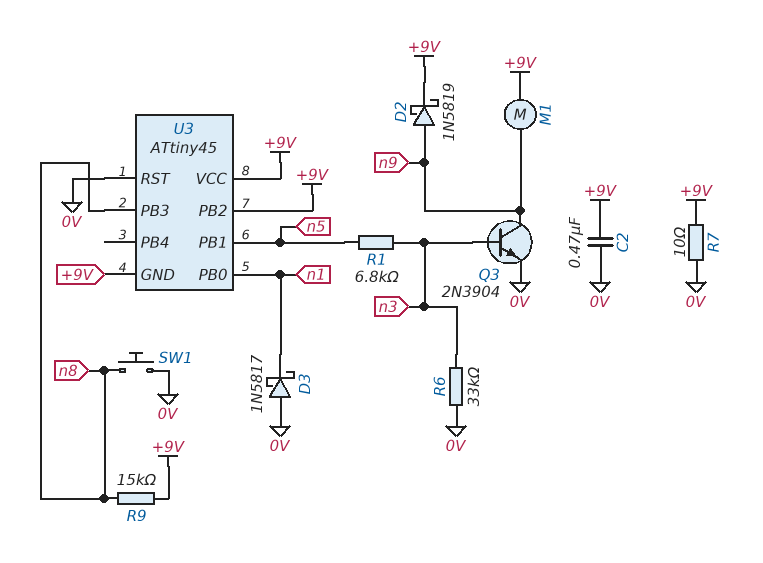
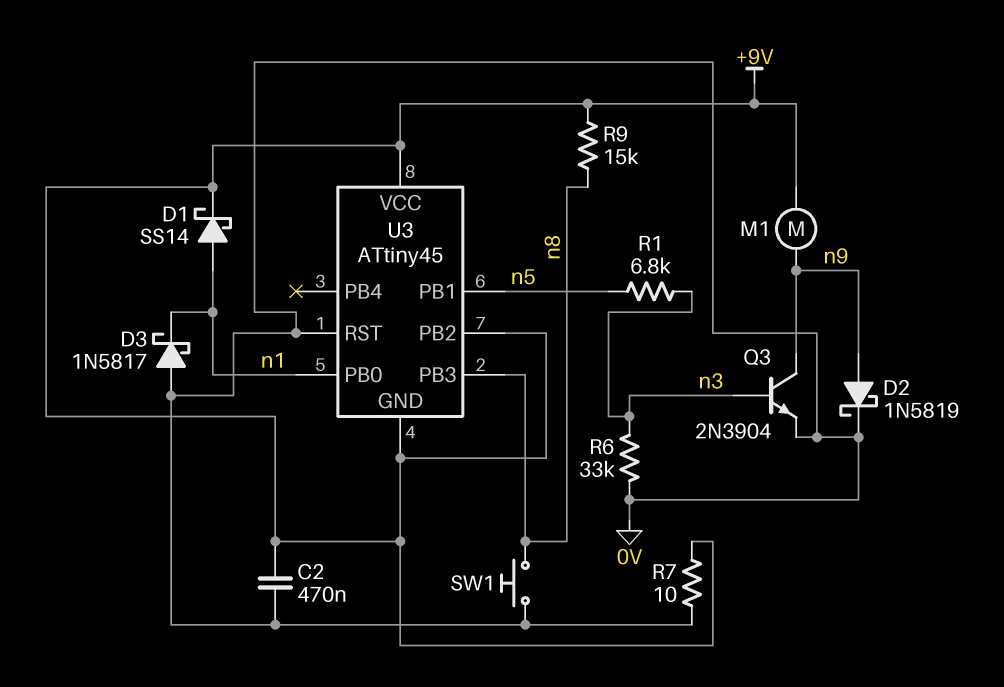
D1: none -> schottky SS14 (A n1, K +9V)
D2: schottky 1N5819 (A n9, K +9V) -> schottky 1N5819 (A n9, K 0V)

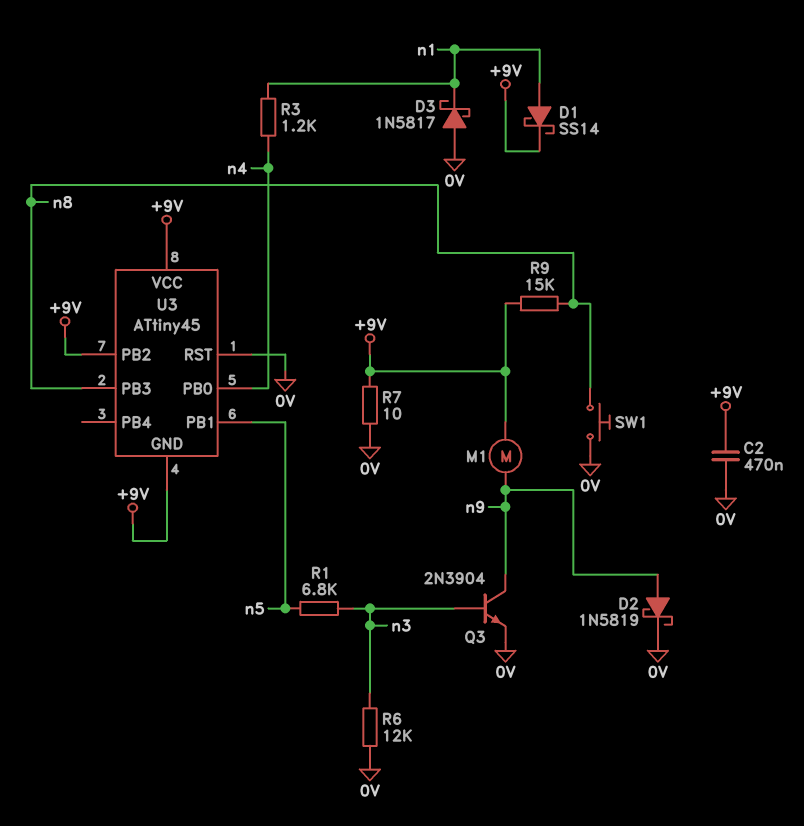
R3: none -> 1.2k (n1, n4)
R6: 33k (0V, n3) -> 12k (0V, n3)
U3 pin PB0: n1 -> n4

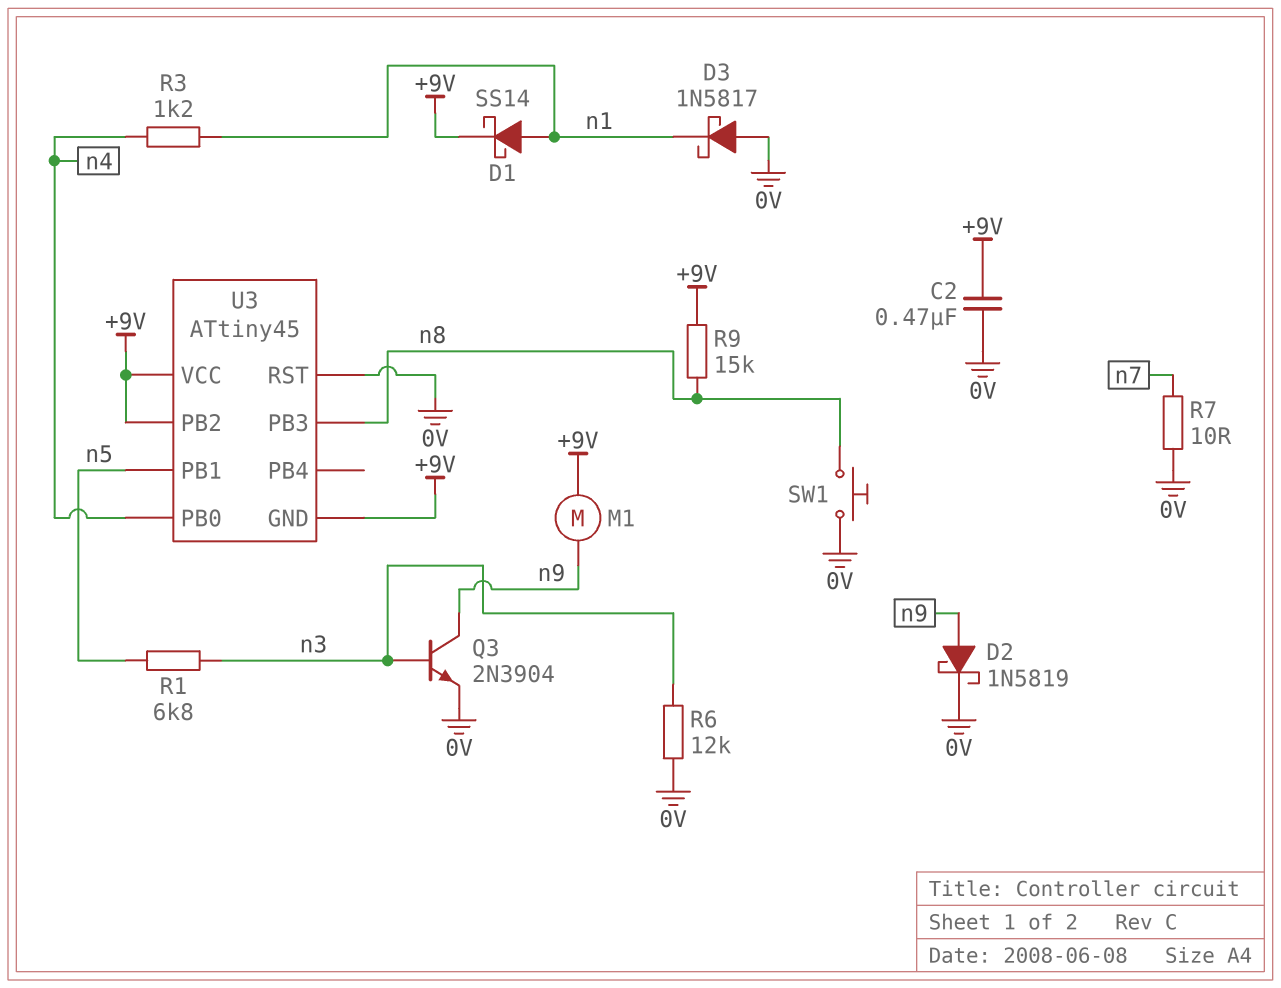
R7: 10 (+9V, 0V) -> 10 (0V, n7)

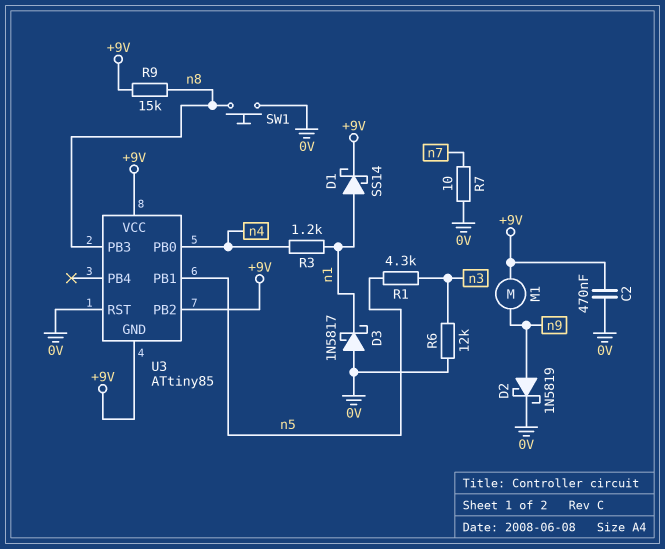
Q3: NPN 2N3904 (B n3, C n9, E 0V) -> none
R1: 6.8k (n3, n5) -> 4.3k (n3, n5)
U3: ATtiny45 -> ATtiny85

